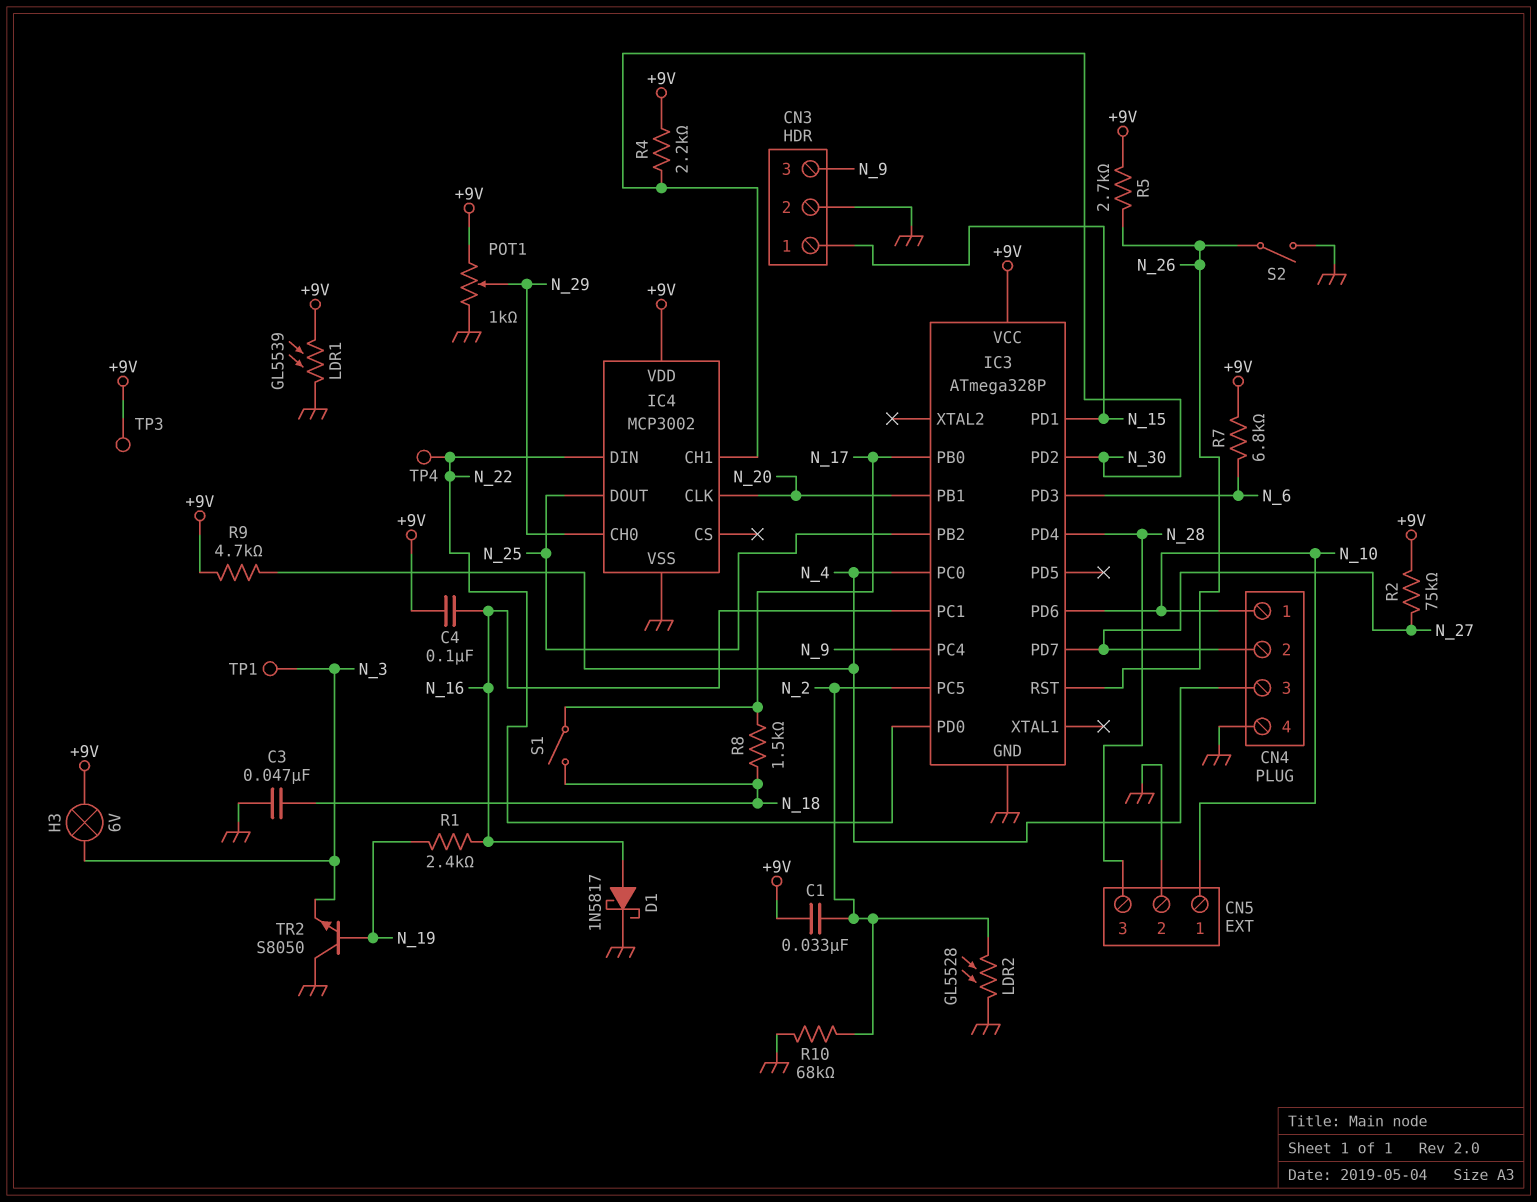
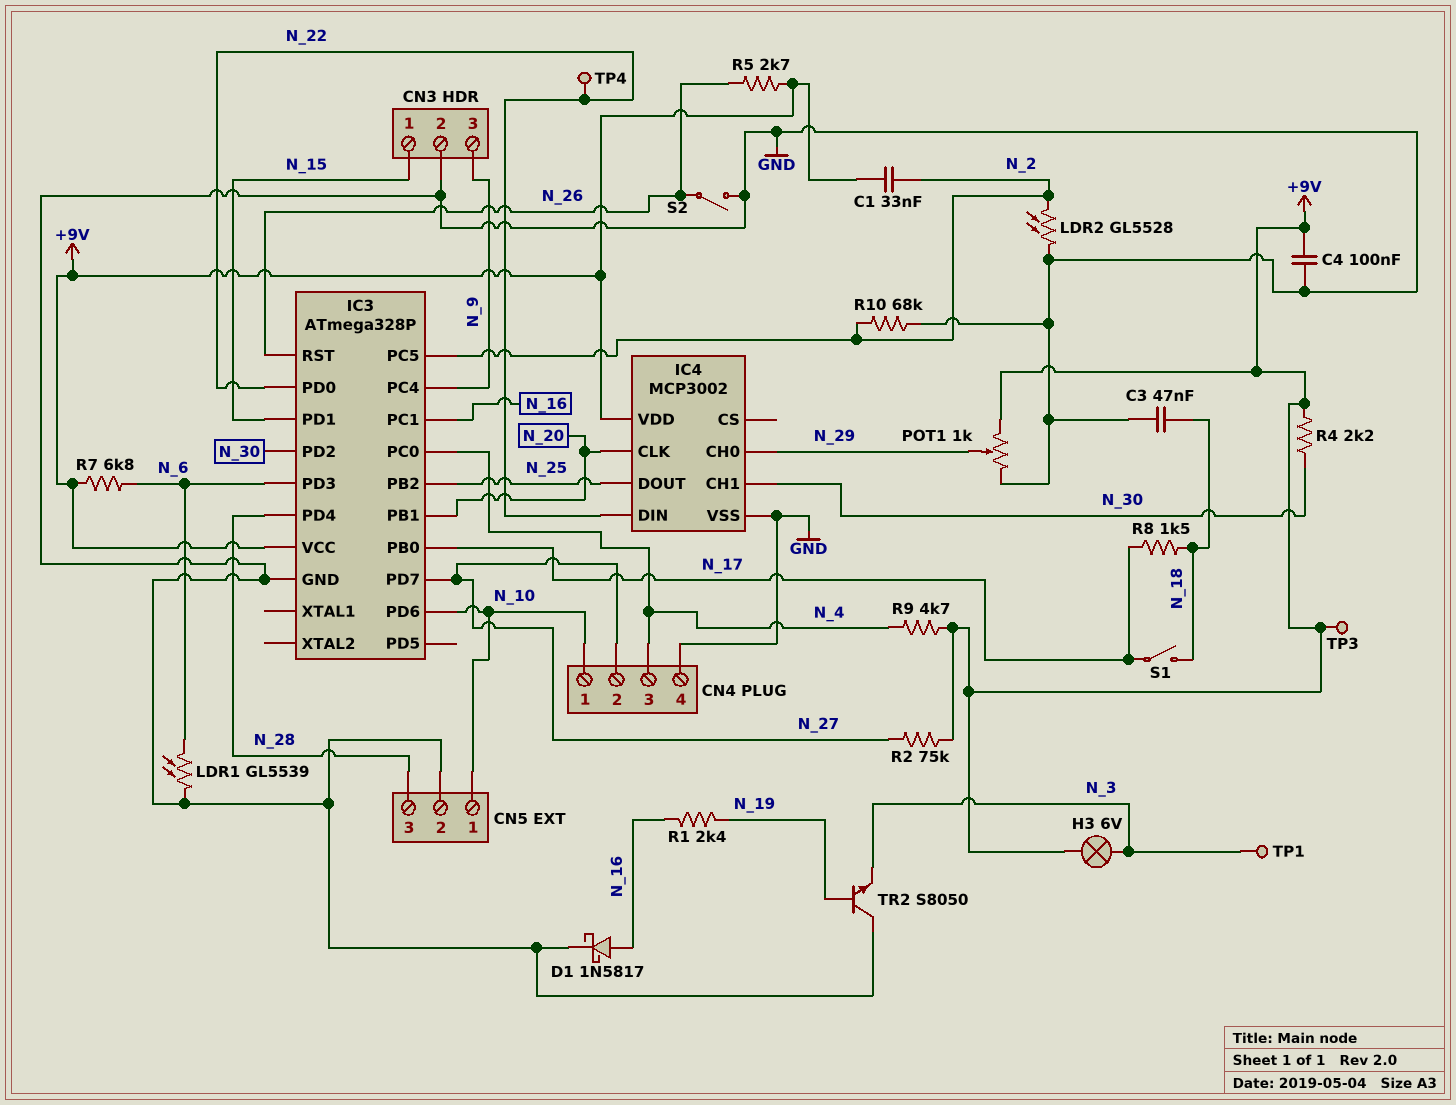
C4: 100nF (+9V, N_16) -> 100nF (+9V, GND)
LDR1: GL5539 (+9V, GND) -> GL5539 (GND, N_6)

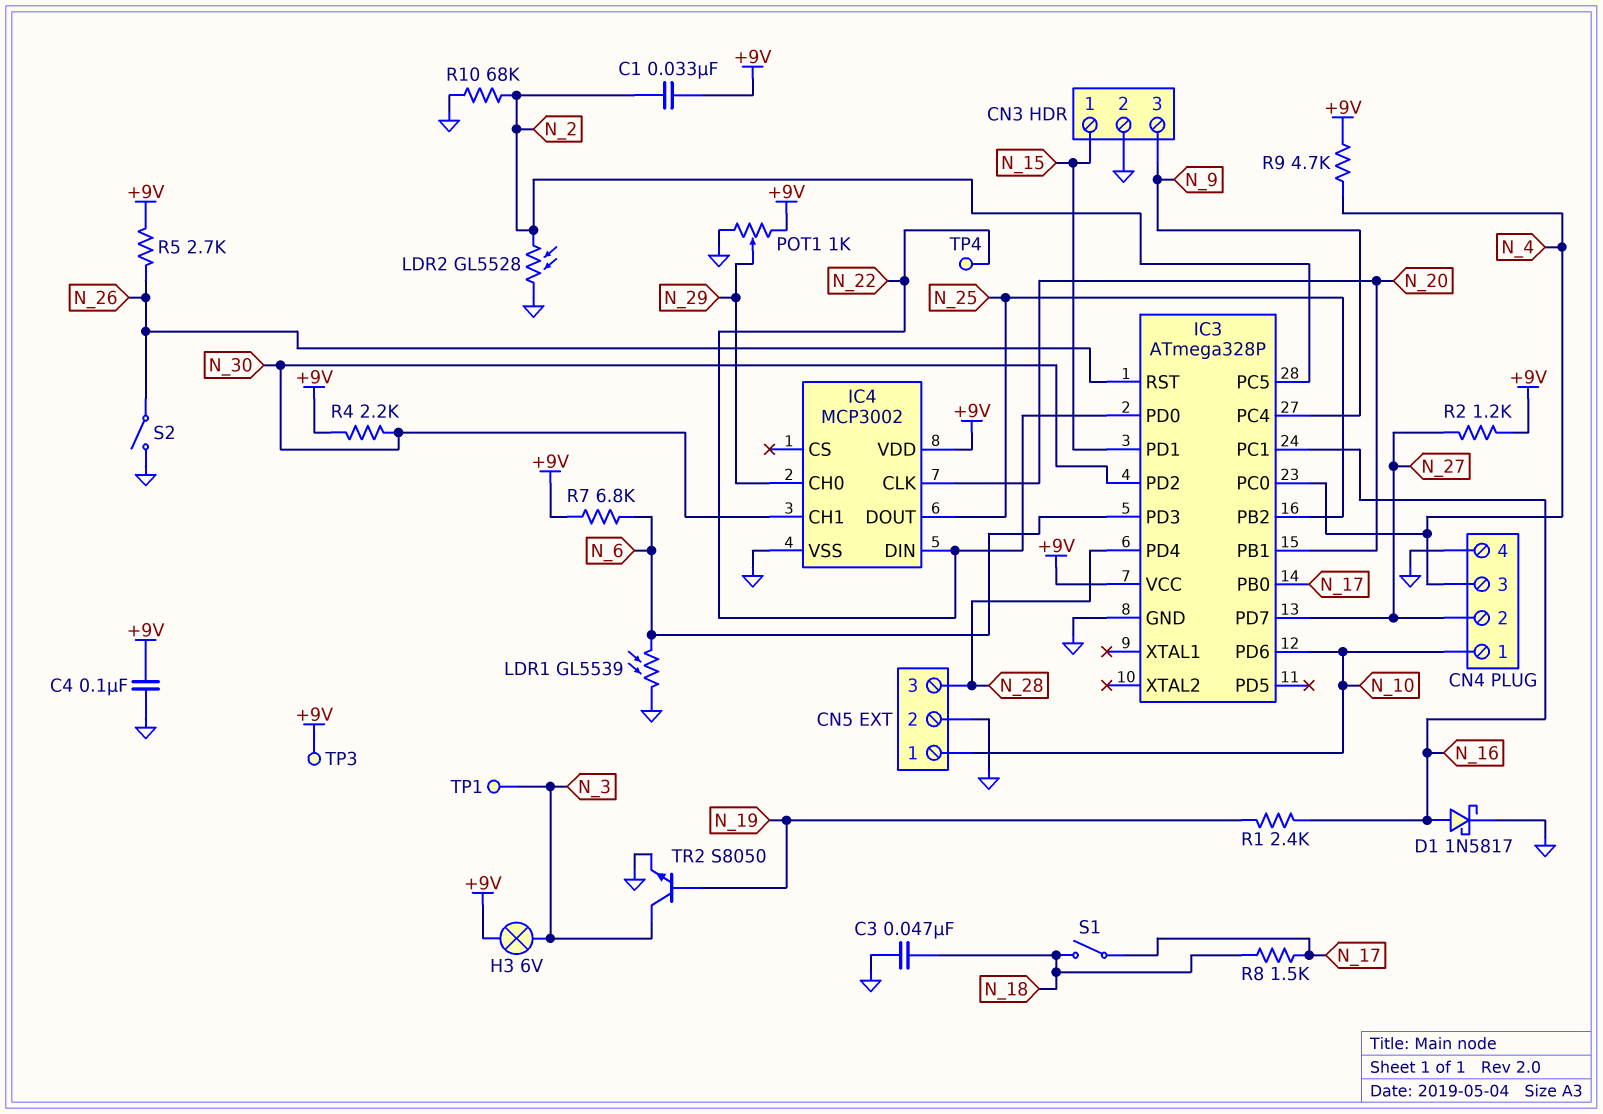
R2: 75k (+9V, N_27) -> 1.2k (+9V, N_27)
TR2: NPN S8050 (B N_19, C GND, E N_3) -> NPN S8050 (B N_19, C N_3, E GND)

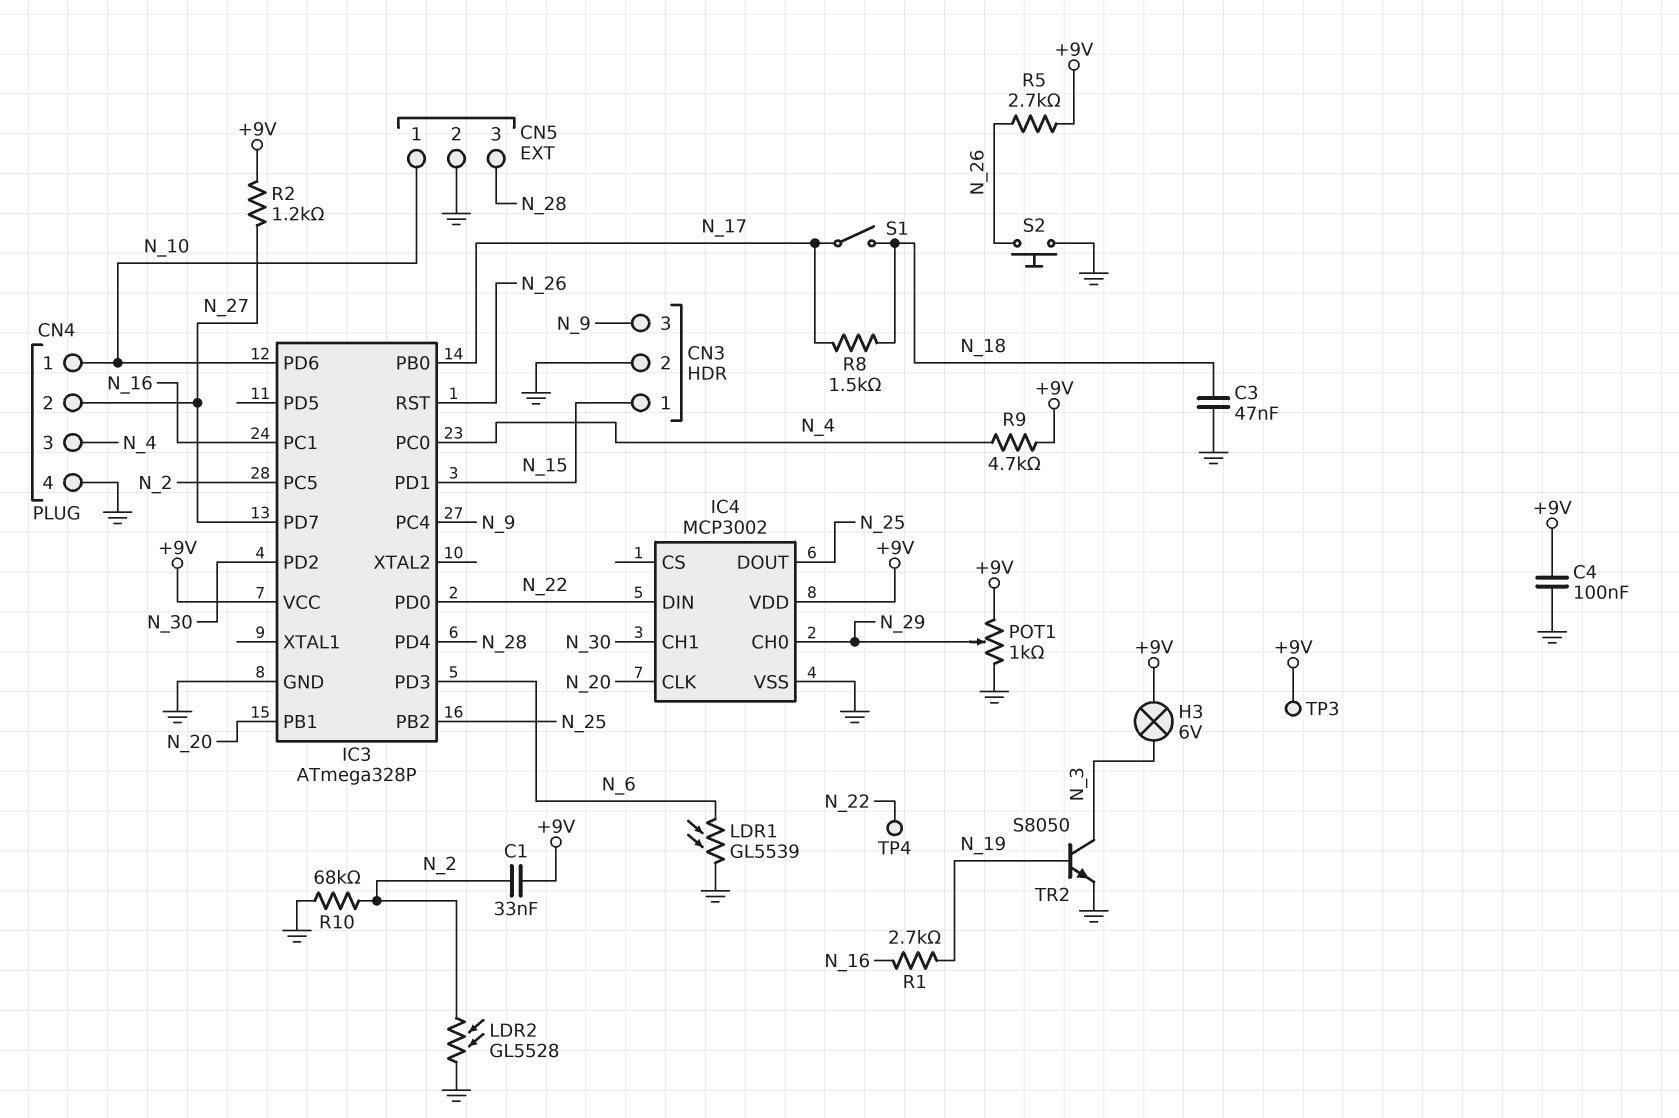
D1: schottky 1N5817 (A N_16, K GND) -> none
R1: 2.4k (N_16, N_19) -> 2.7k (N_16, N_19)
R4: 2.2k (+9V, N_30) -> none
R7: 6.8k (+9V, N_6) -> none
S2: switch (GND, N_26) -> button (GND, N_26)
TP1: test point (N_3) -> none

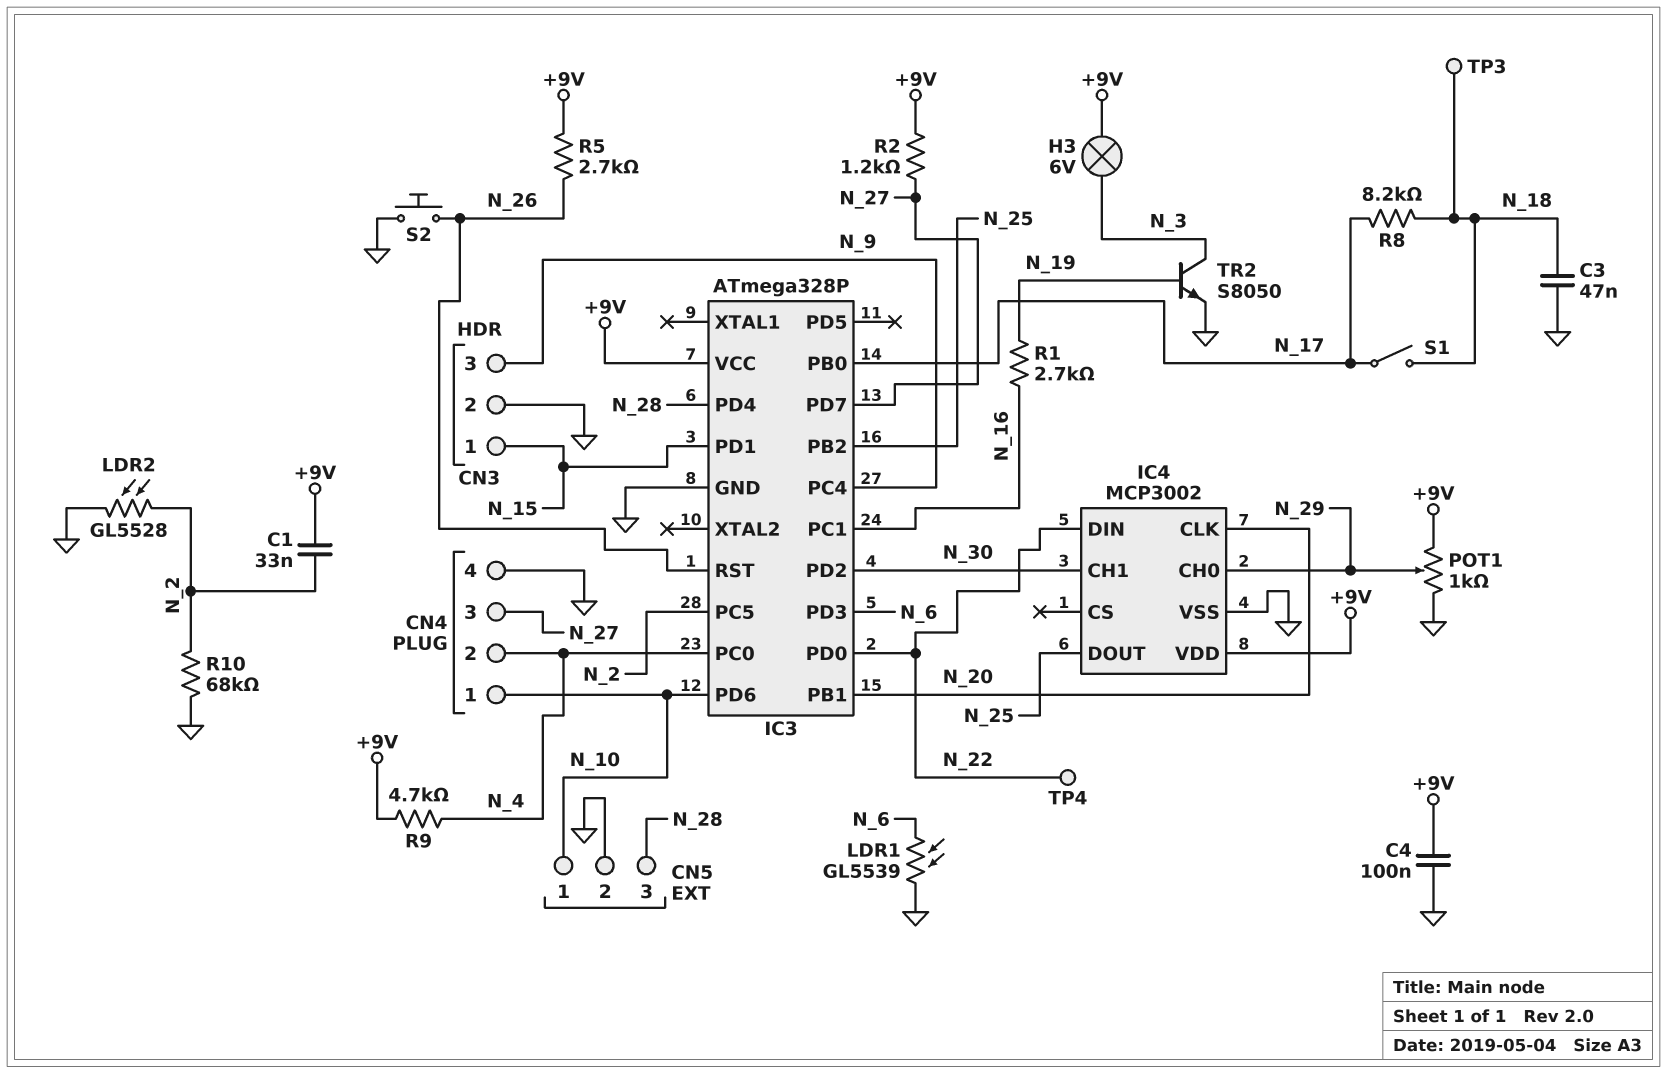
CN4 pin 2: N_27 -> N_4
CN4 pin 3: N_4 -> N_27
R8: 1.5k (N_17, N_18) -> 8.2k (N_17, N_18)
TP3: test point (+9V) -> test point (N_18)

